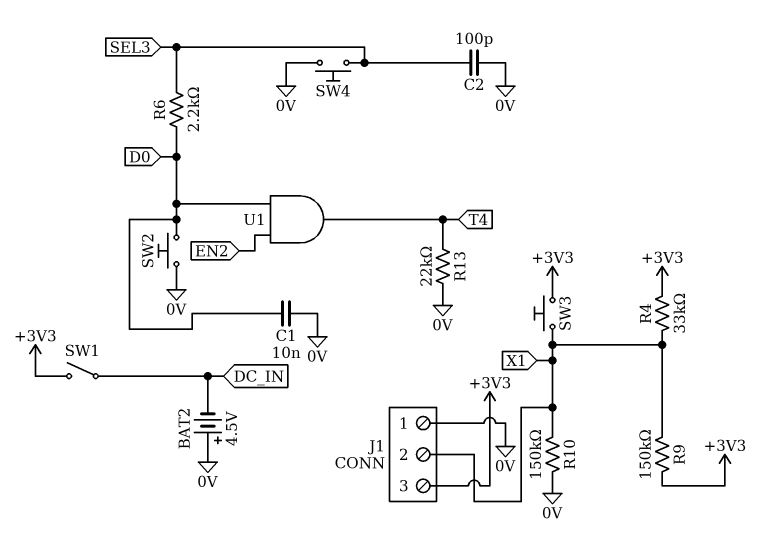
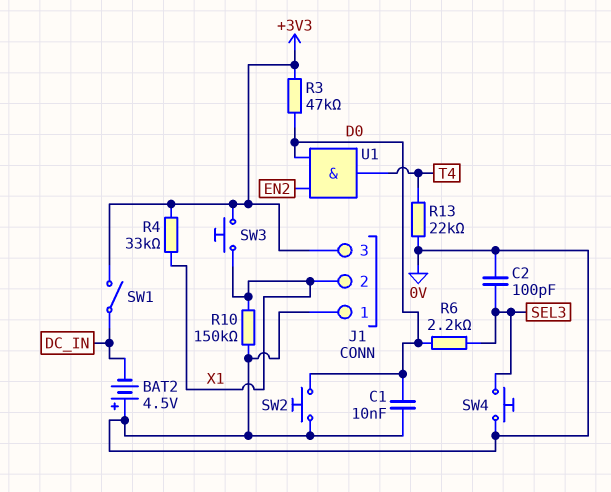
R3: none -> 47k (+3V3, D0)
R9: 150k (+3V3, X1) -> none

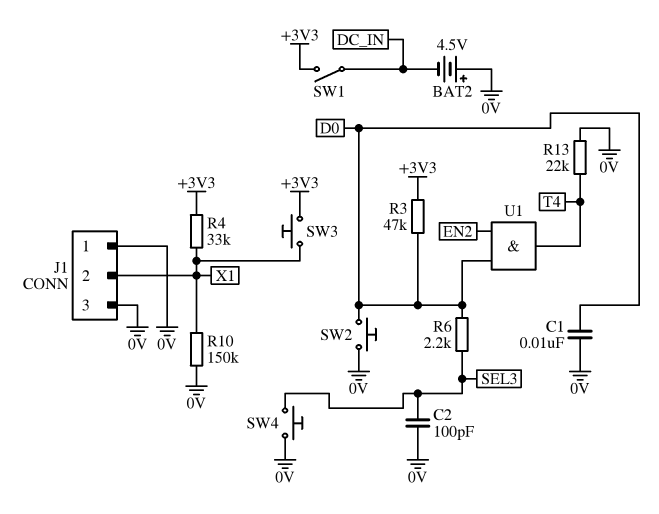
J1 pin 3: +3V3 -> 0V

